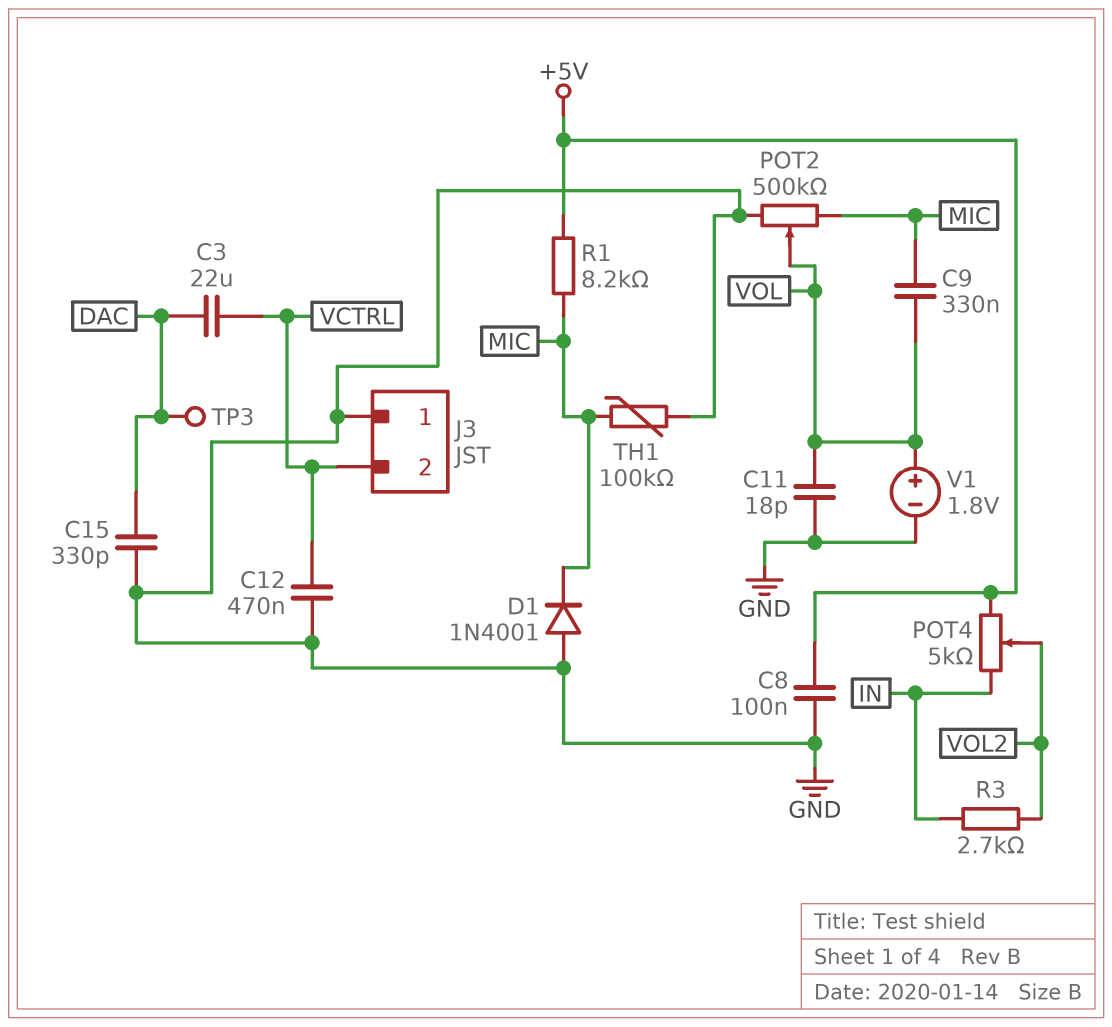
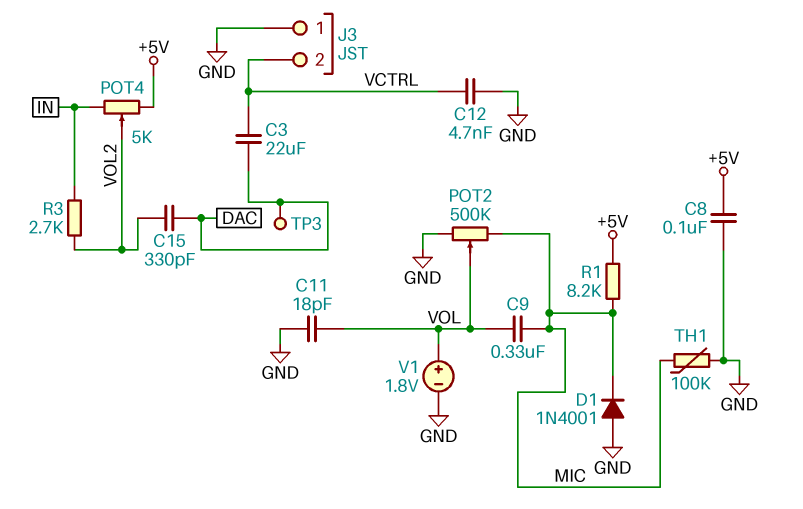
C12: 470nF (GND, VCTRL) -> 4.7nF (GND, VCTRL)
C15: 330pF (DAC, GND) -> 330pF (DAC, VOL2)

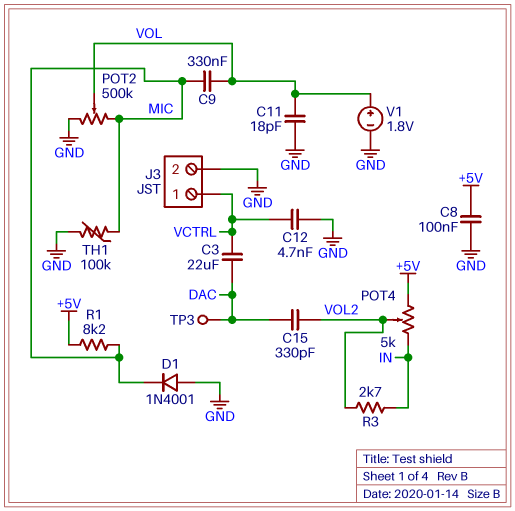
J3 pin 1: GND -> VCTRL
J3 pin 2: VCTRL -> GND

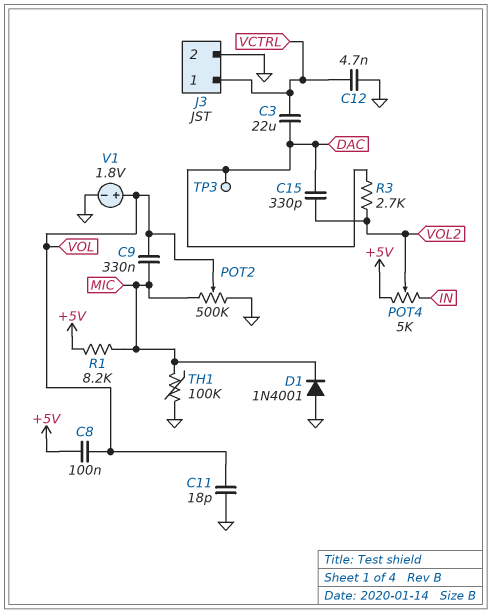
C8: 100nF (+5V, GND) -> 100nF (+5V, VOL)
R3: 2.7k (IN, VOL2) -> 2.7k (DAC, VOL2)

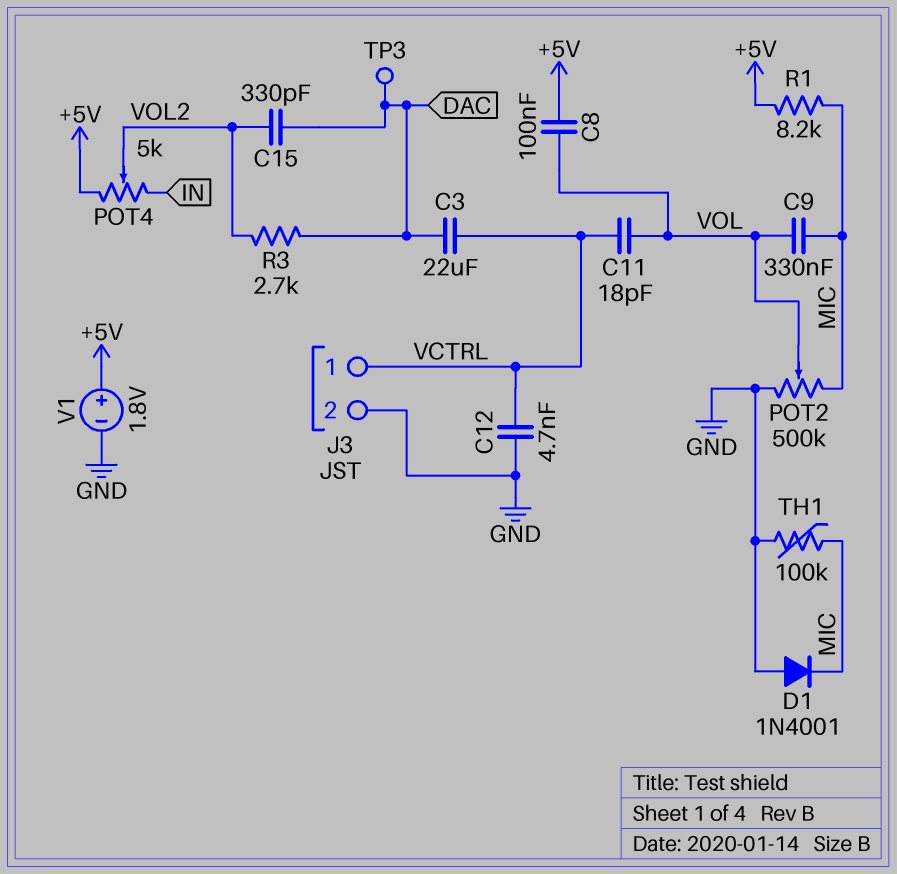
C11: 18pF (GND, VOL) -> 18pF (VCTRL, VOL)
V1: 1.8V (plus VOL, minus GND) -> 1.8V (plus +5V, minus GND)

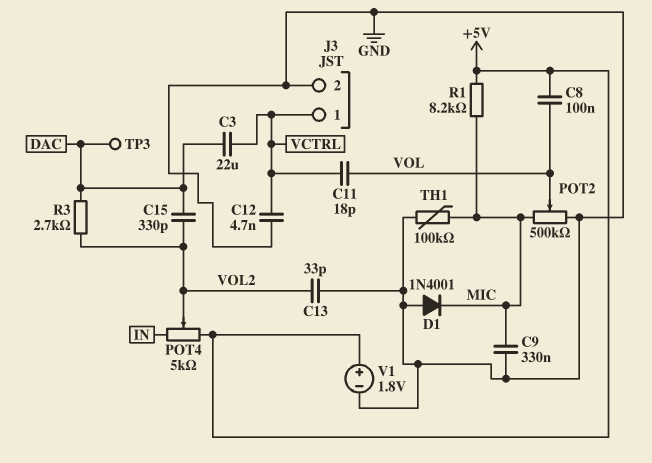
C9: 330nF (MIC, VOL) -> 330nF (GND, MIC)
C13: none -> 33pF (GND, VOL2)

